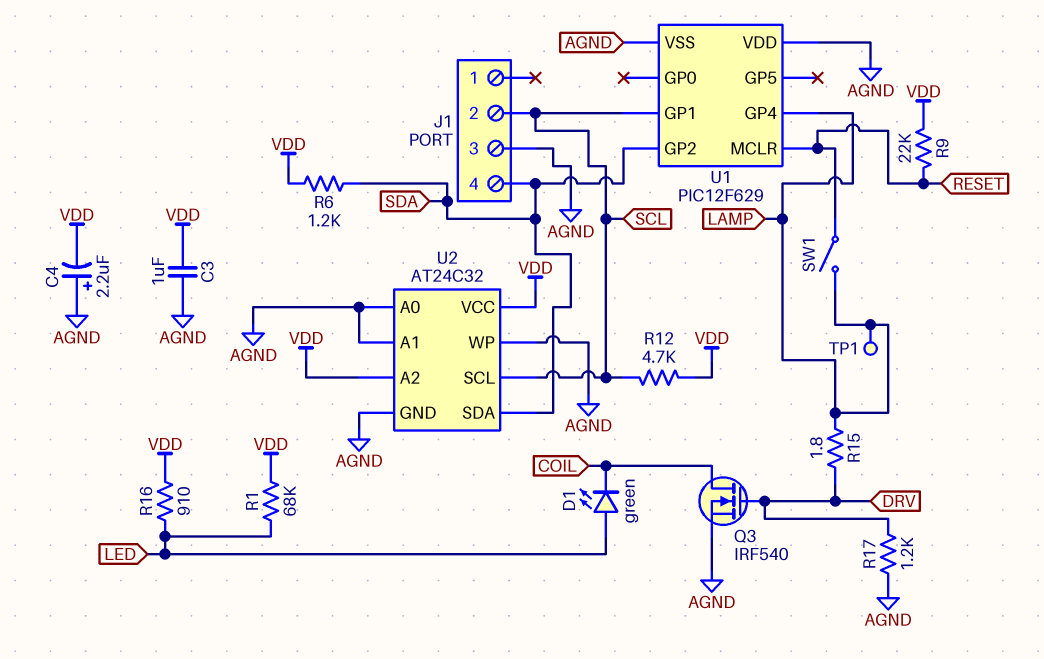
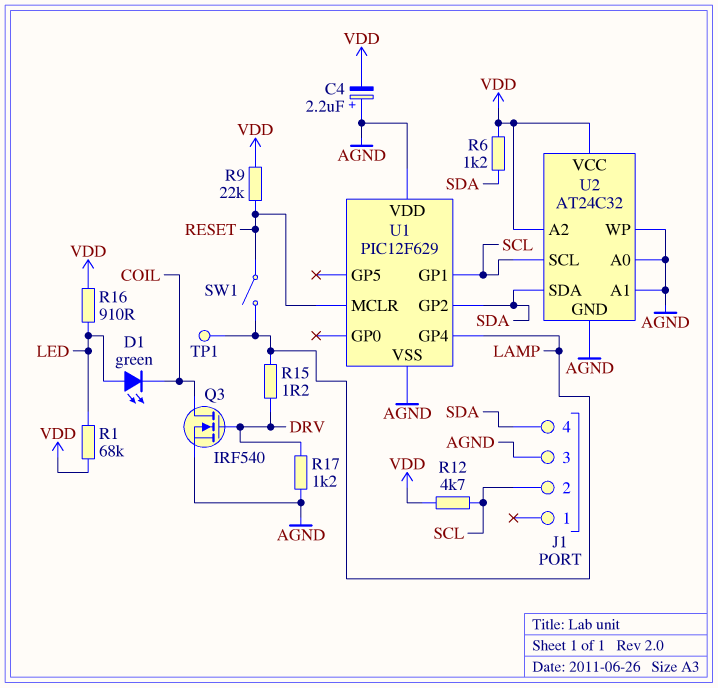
C3: 1uF (AGND, VDD) -> none
R15: 1.8 (DRV, LAMP) -> 1.2 (DRV, LAMP)

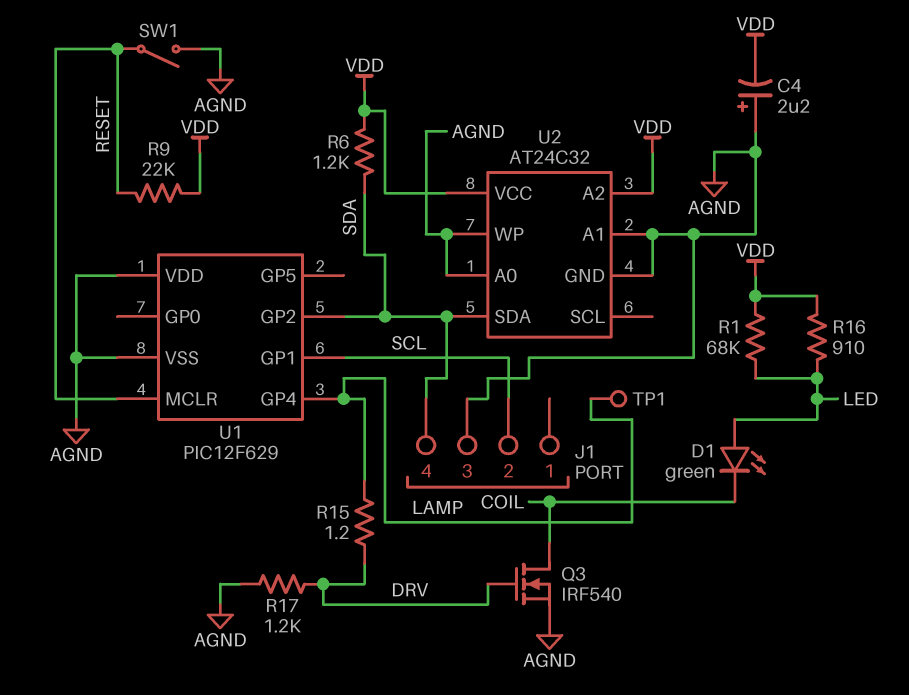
R12: 4.7k (SCL, VDD) -> none
SW1: switch (LAMP, RESET) -> switch (AGND, RESET)
U2 pin SCL: SCL -> none

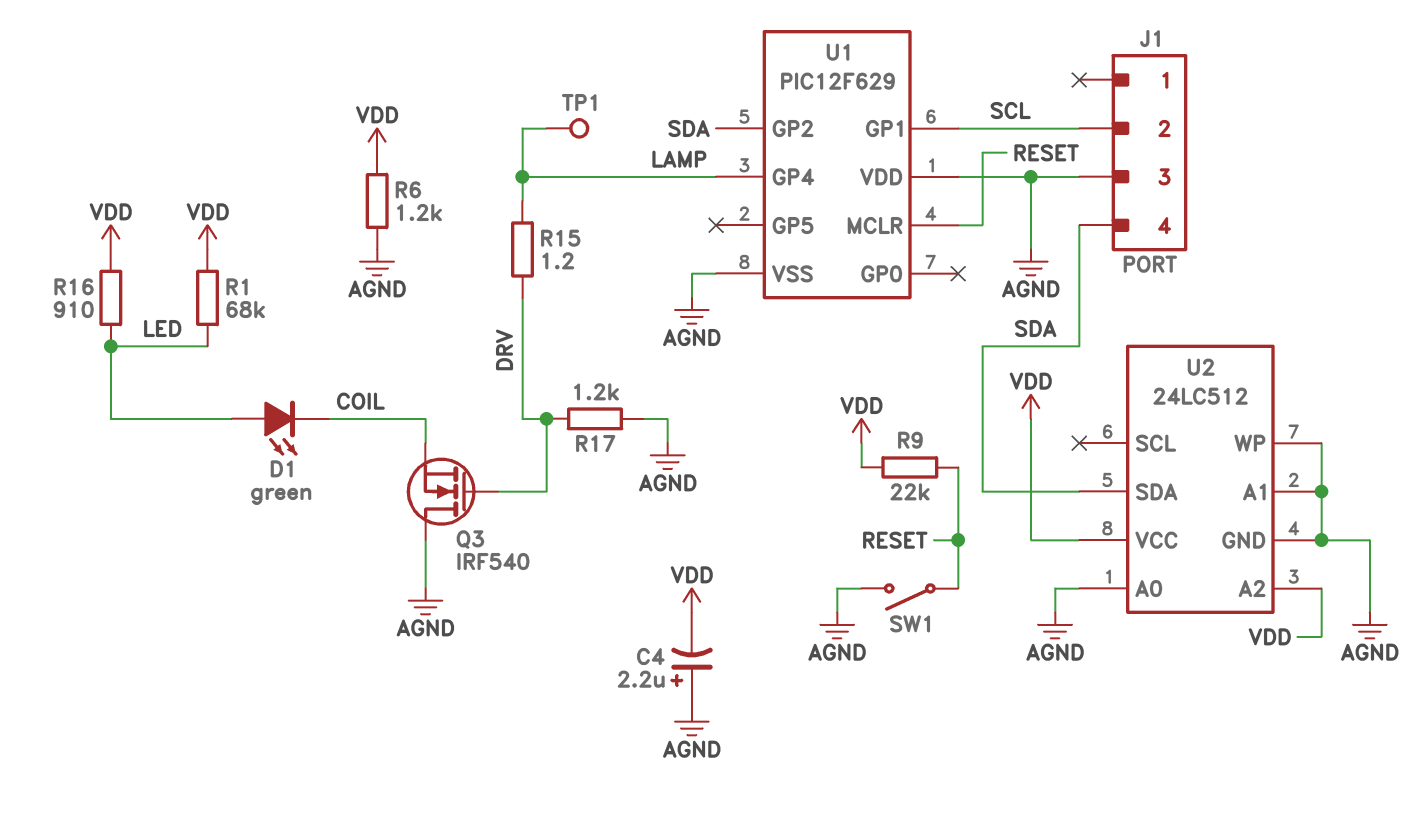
Q3: NMOS IRF540 (G DRV, D COIL, S AGND) -> NMOS IRF540 (G DRV, D AGND, S COIL)
R6: 1.2k (SDA, VDD) -> 1.2k (AGND, VDD)
U2: AT24C32 -> 24LC512

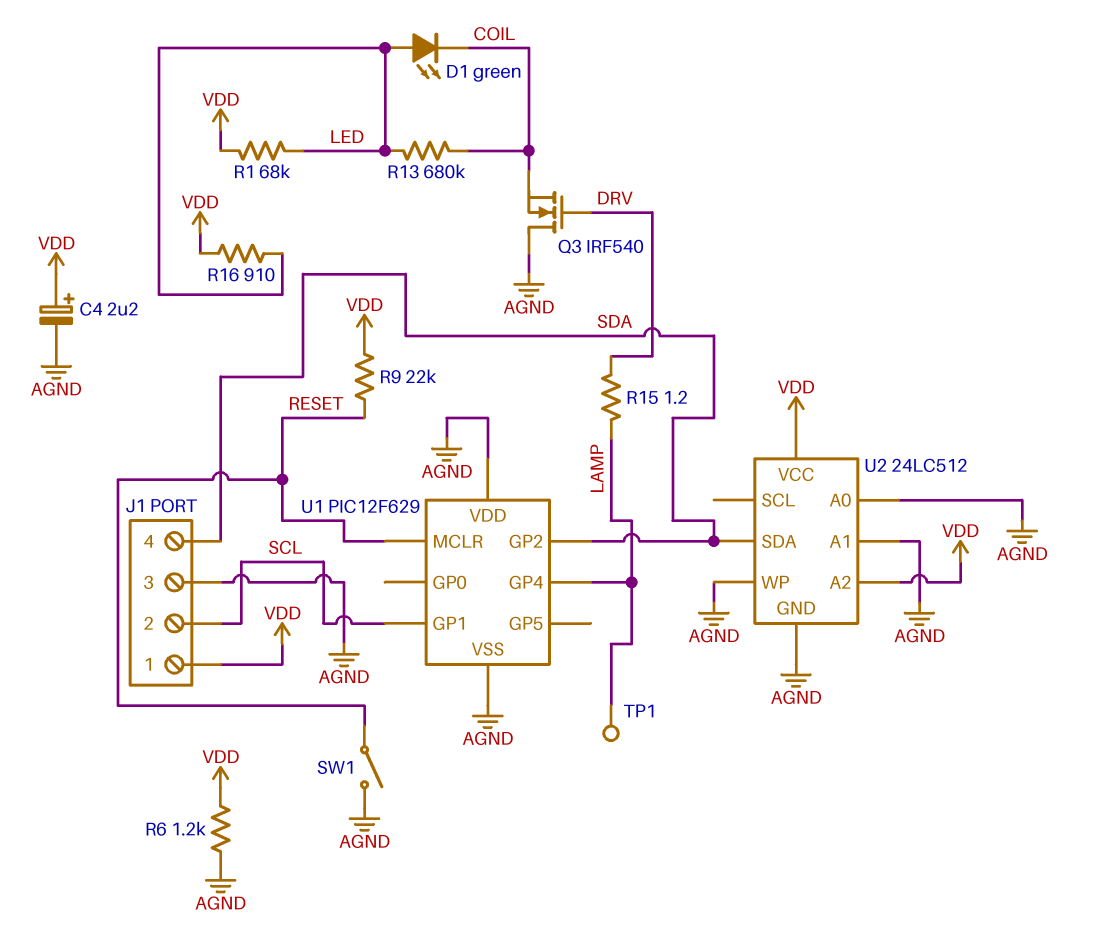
C4: 2.2uF (plus AGND, minus VDD) -> 2.2uF (plus VDD, minus AGND)
J1 pin 1: none -> VDD
R13: none -> 680k (COIL, LED)
R17: 1.2k (AGND, DRV) -> none

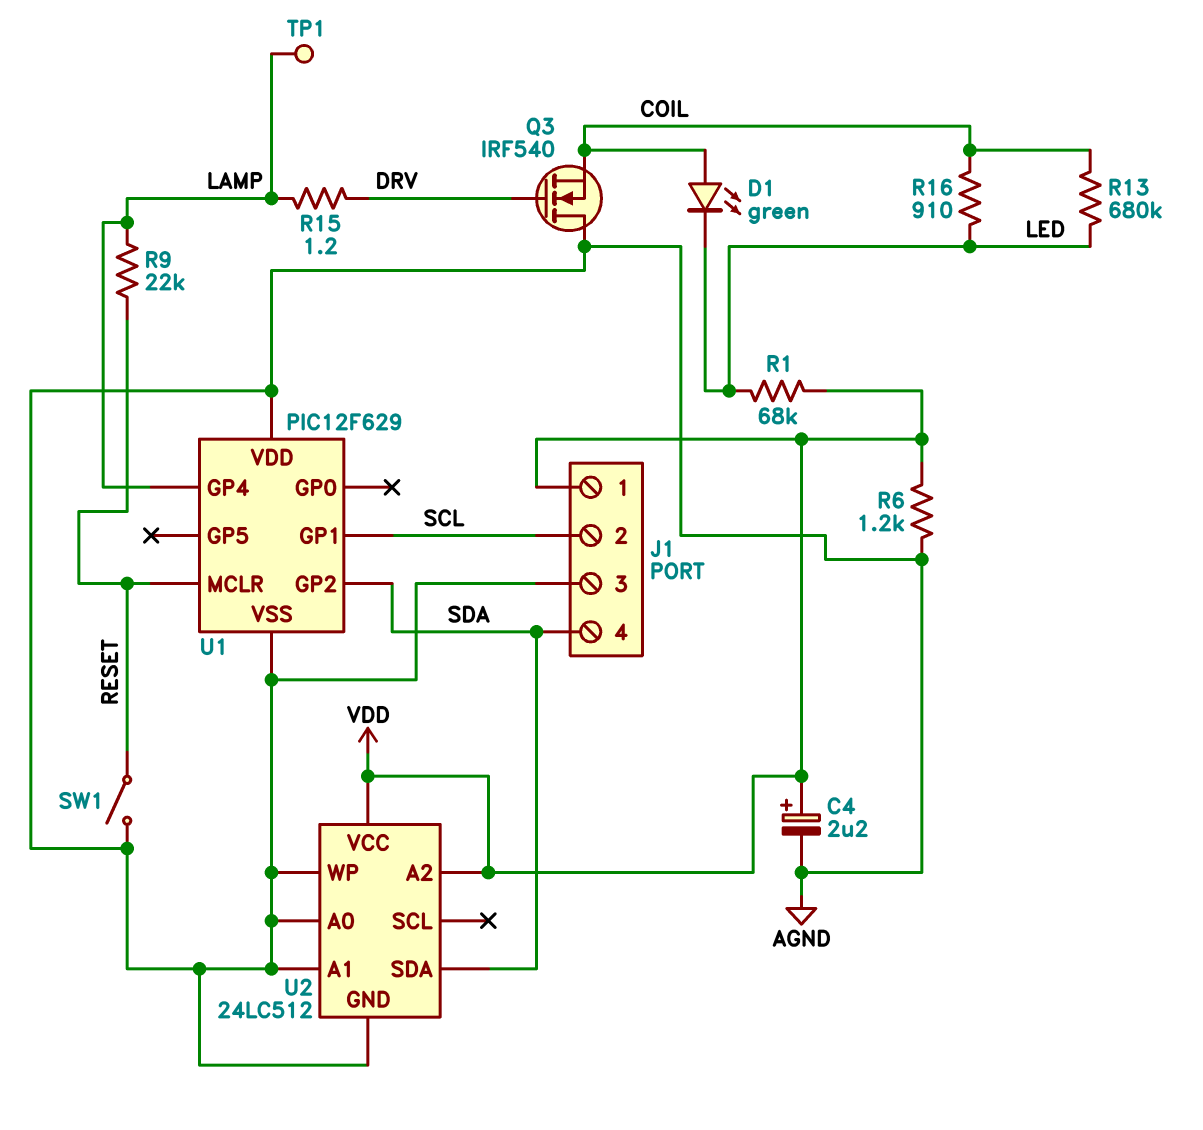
D1: LED green (A LED, K COIL) -> LED green (A COIL, K LED)
R9: 22k (RESET, VDD) -> 22k (LAMP, RESET)
R16: 910 (LED, VDD) -> 910 (COIL, LED)

